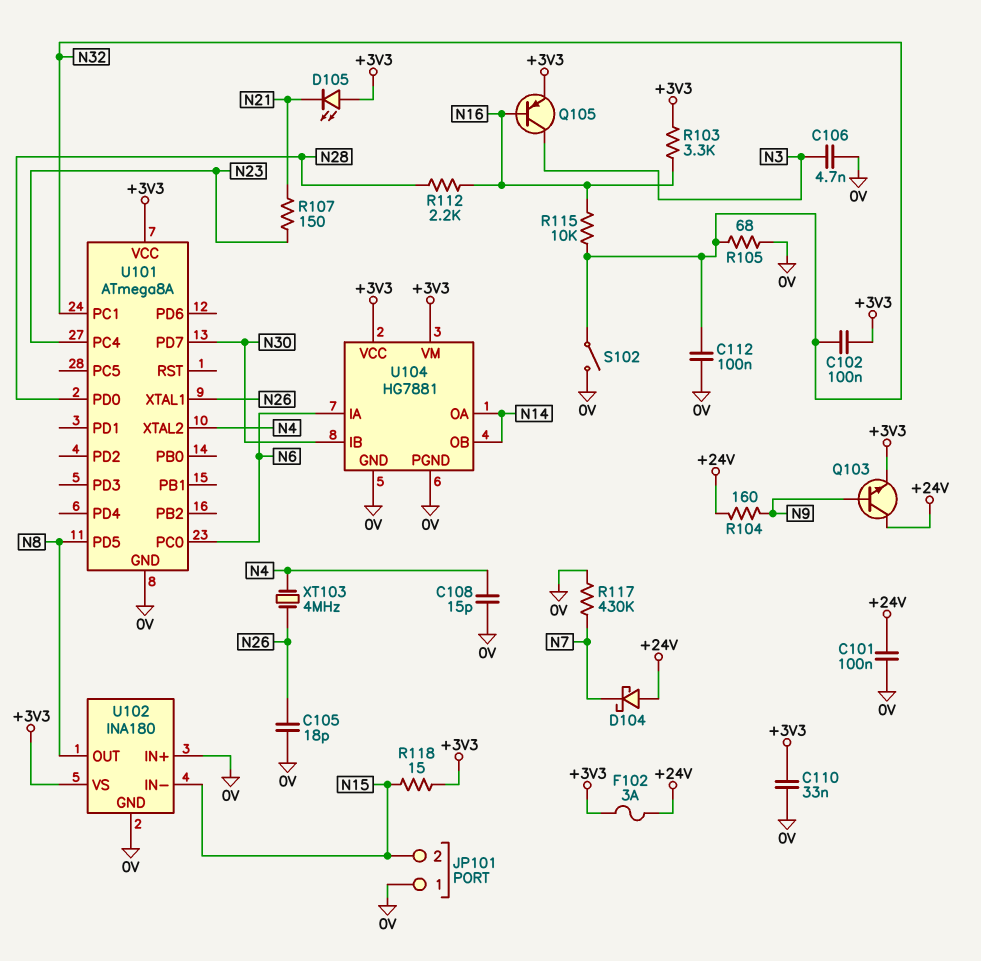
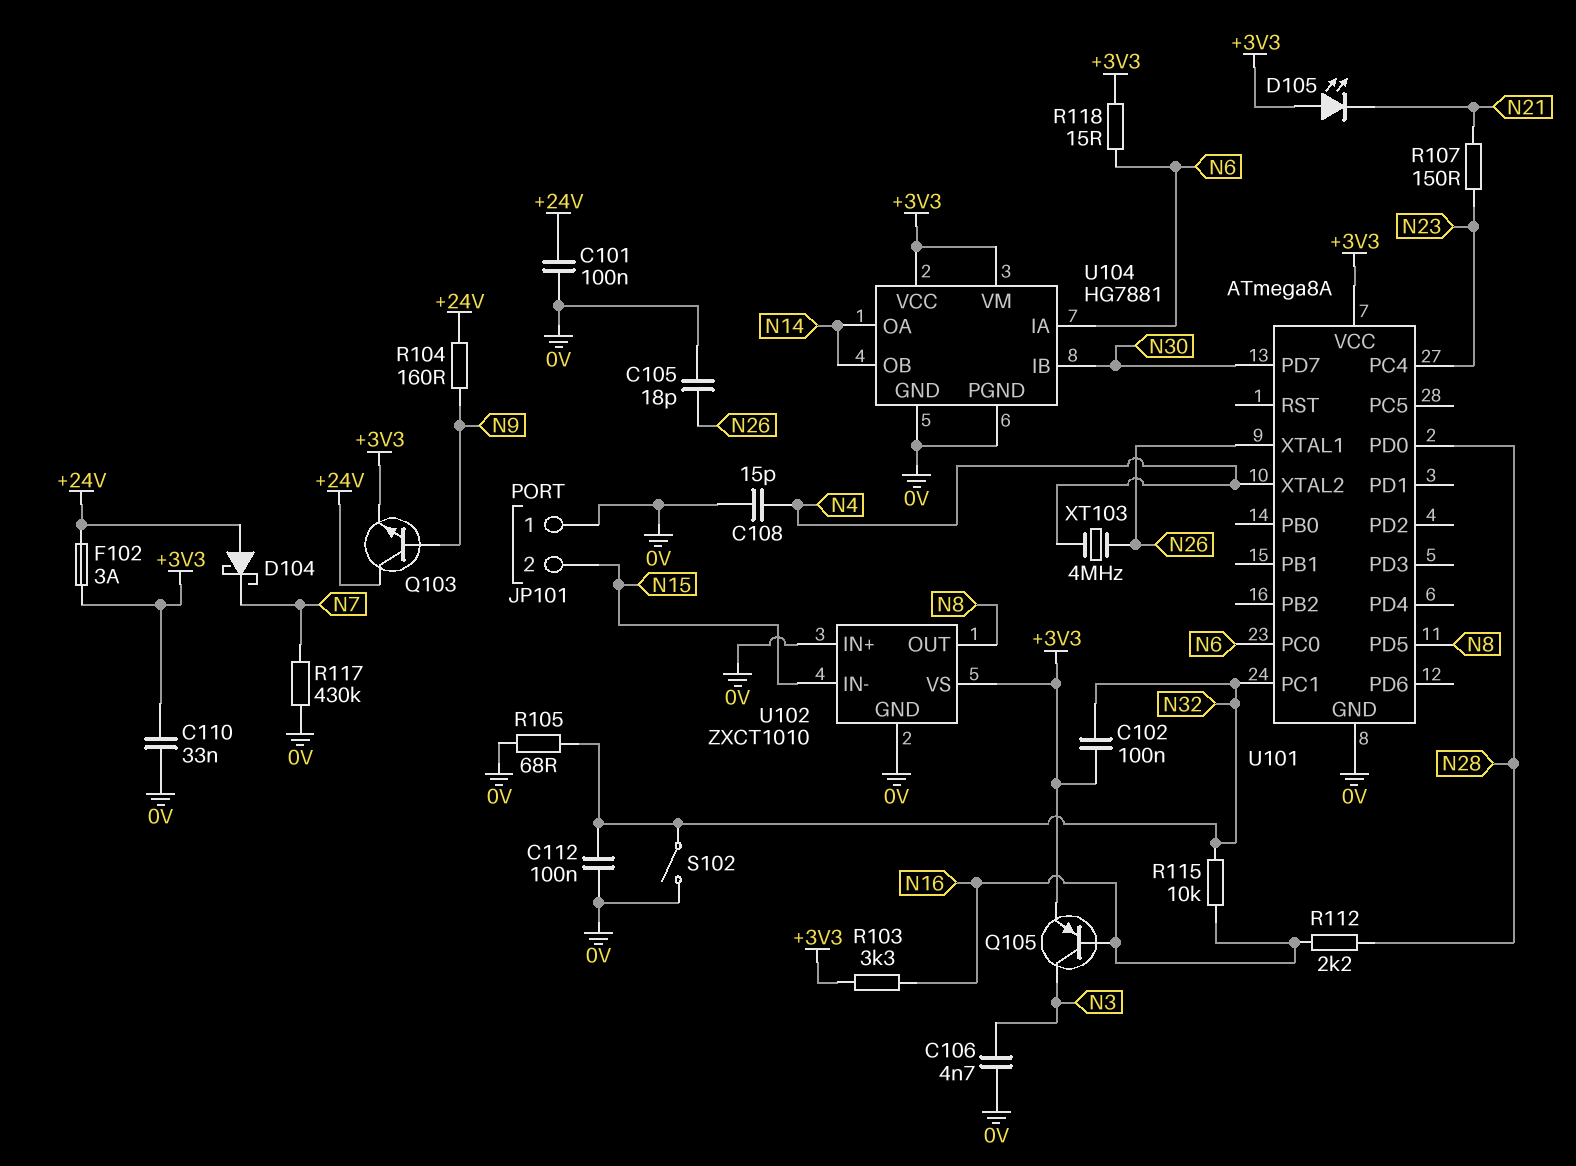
R118: 15 (+3V3, N15) -> 15 (+3V3, N6)
U102: INA180 -> ZXCT1010

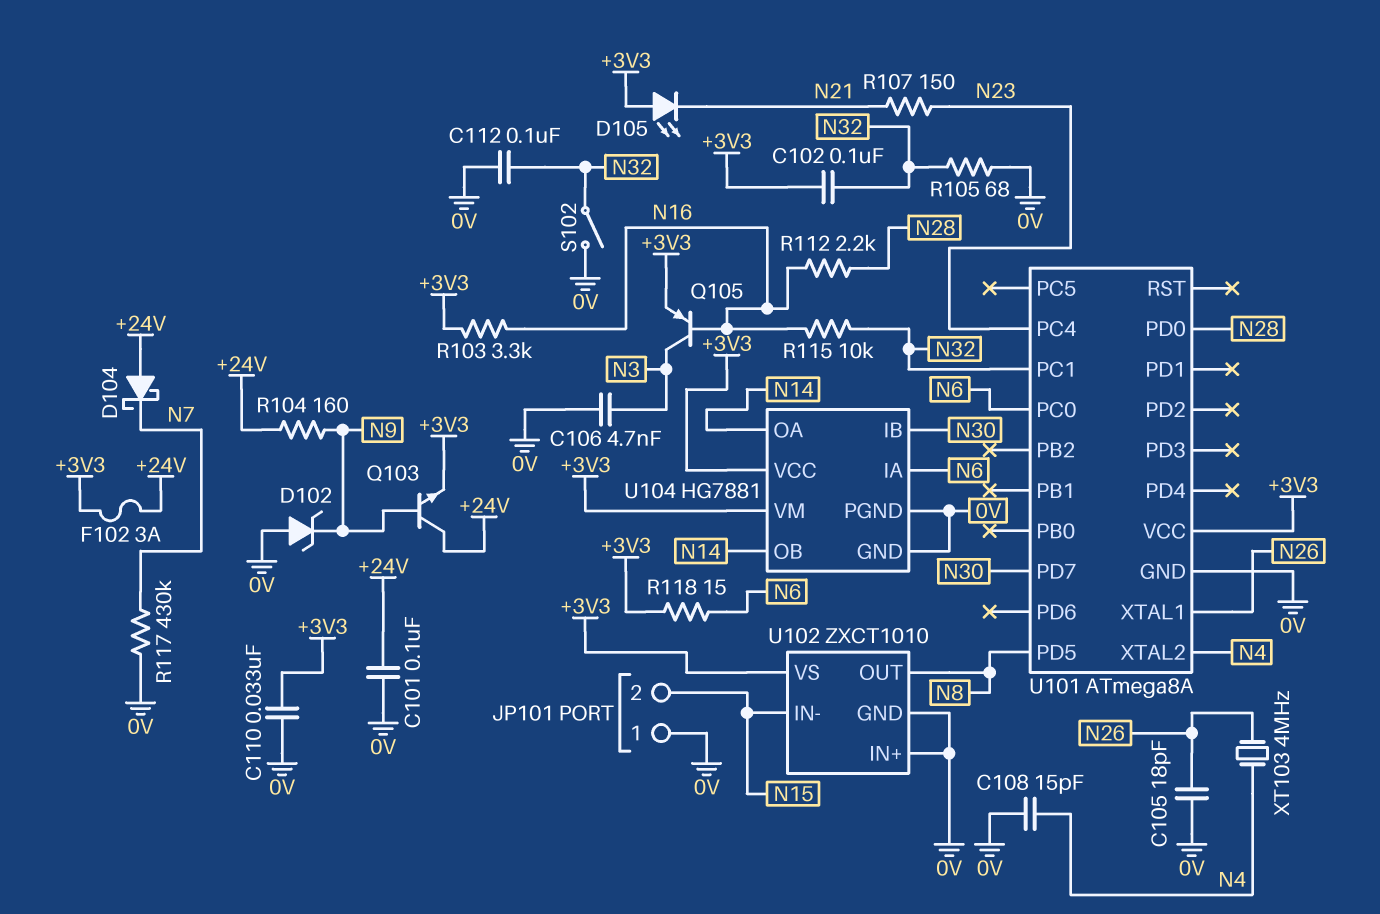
D102: none -> zener (A 0V, K N9)

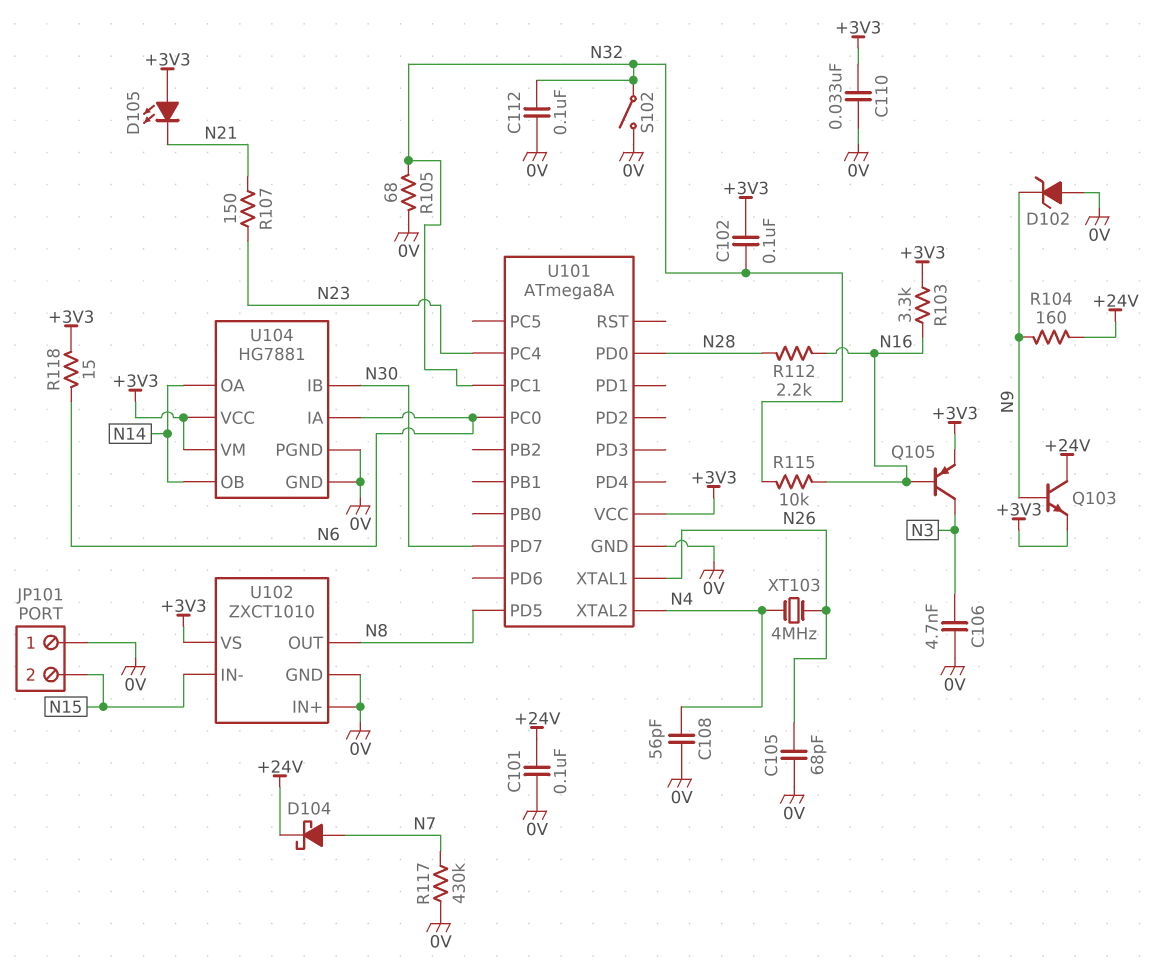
C105: 18pF (0V, N26) -> 68pF (0V, N26)
C108: 15pF (0V, N4) -> 56pF (0V, N4)
D104: schottky (A +24V, K N7) -> schottky (A N7, K +24V)
F102: 3A (+3V3, +24V) -> none

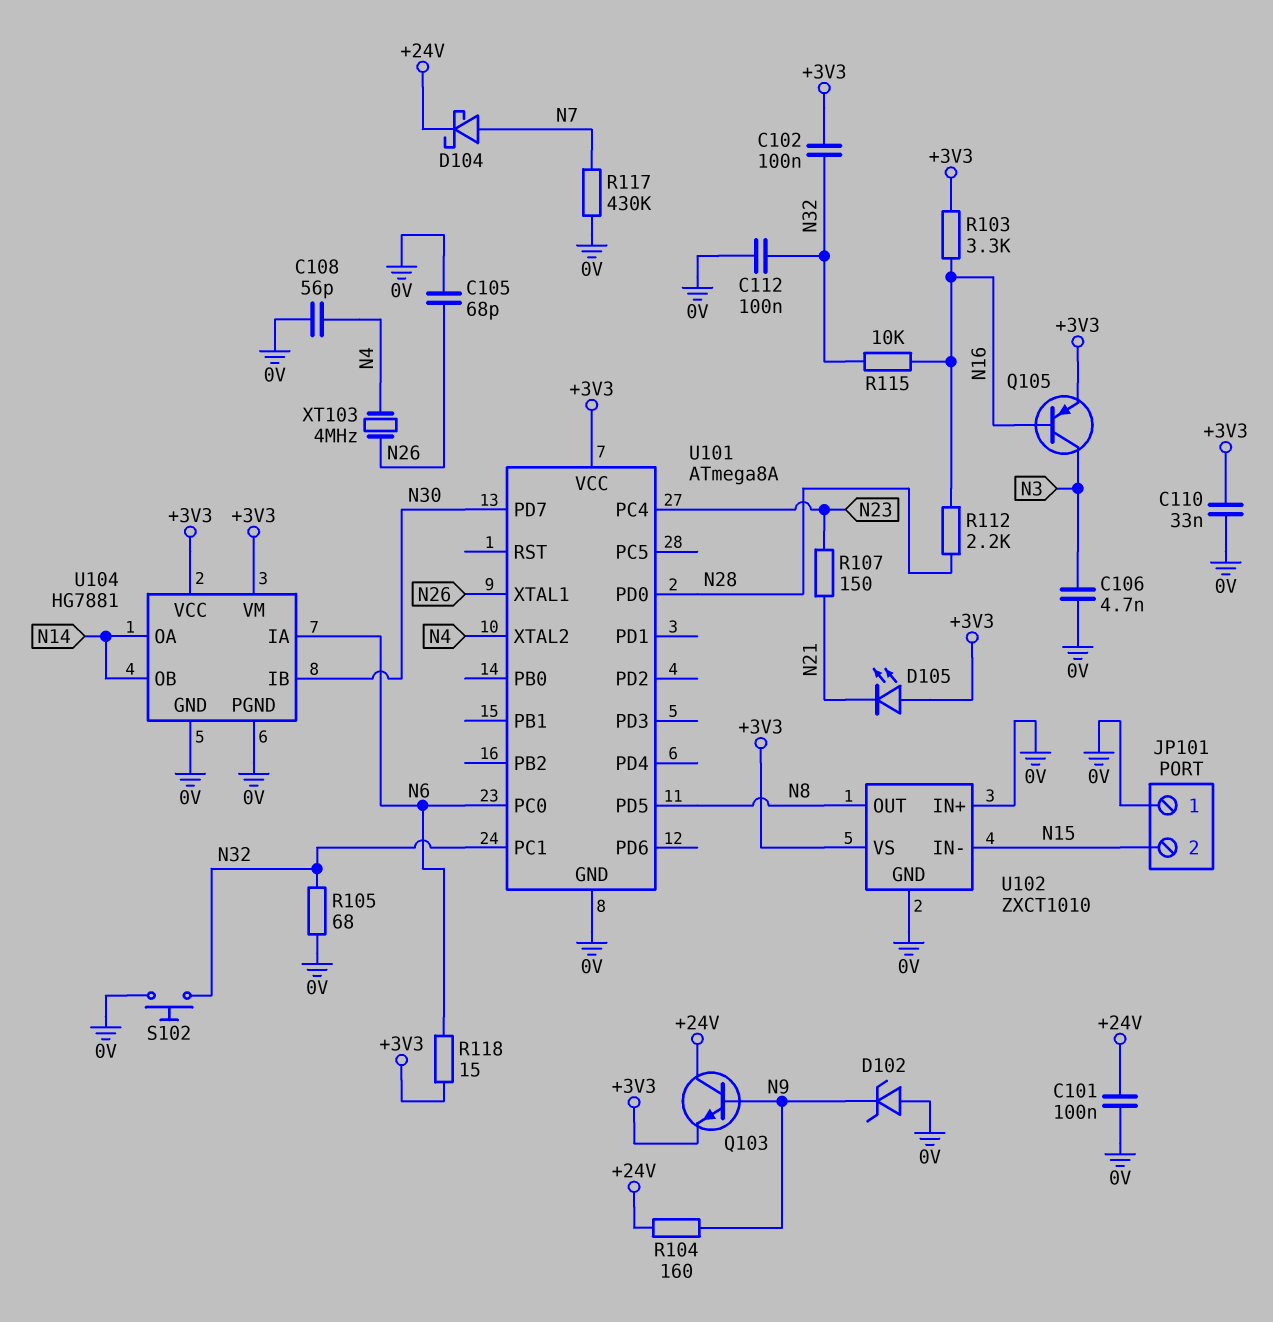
S102: switch (0V, N32) -> button (0V, N32)

